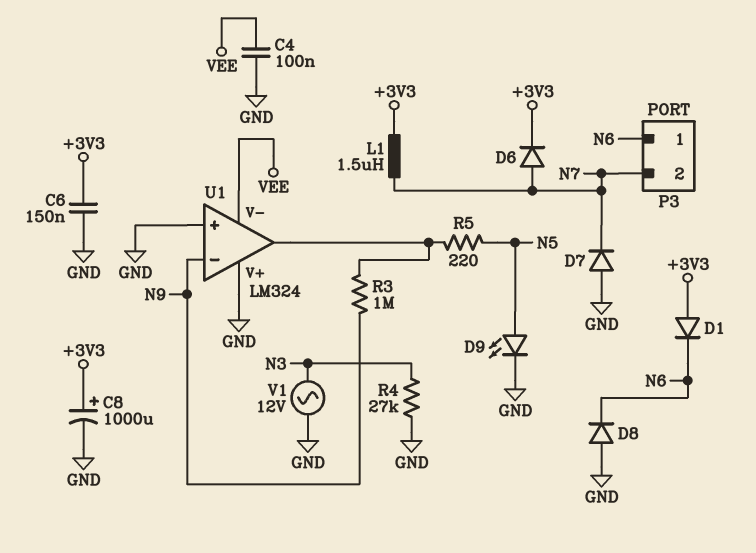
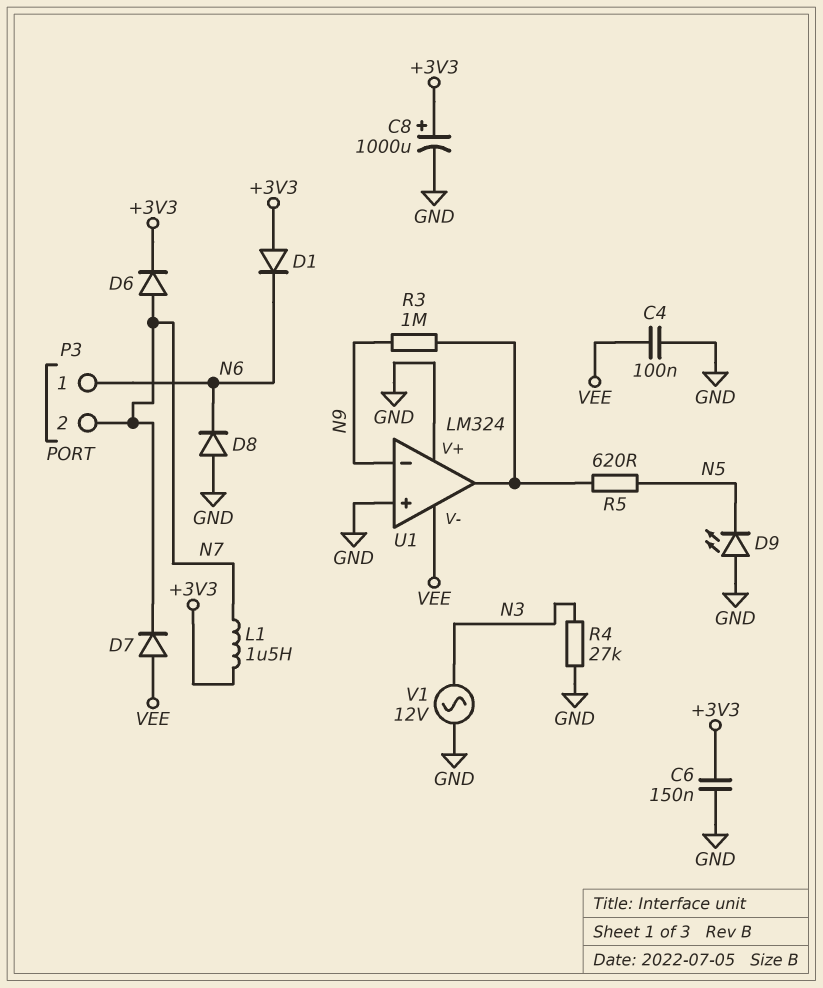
D7: diode (A GND, K N7) -> diode (A VEE, K N7)
D9: LED (A N5, K GND) -> LED (A GND, K N5)
R5: 220 (N5, U1/out) -> 620 (N5, U1/out)

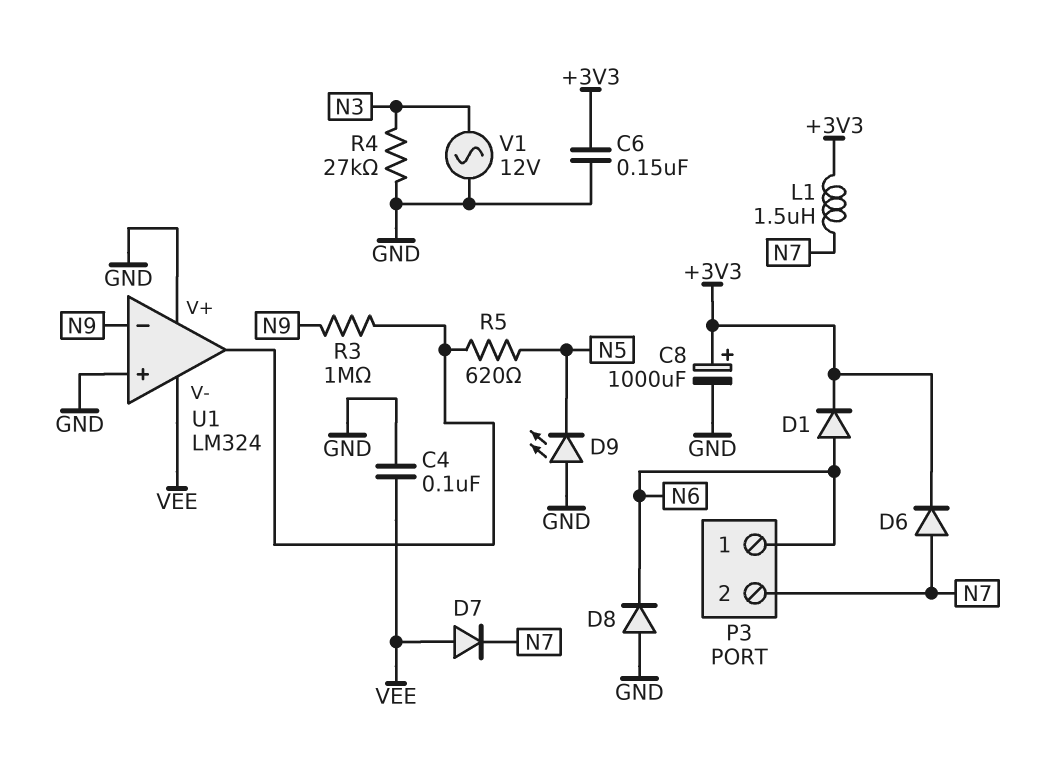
D1: diode (A +3V3, K N6) -> diode (A N6, K +3V3)

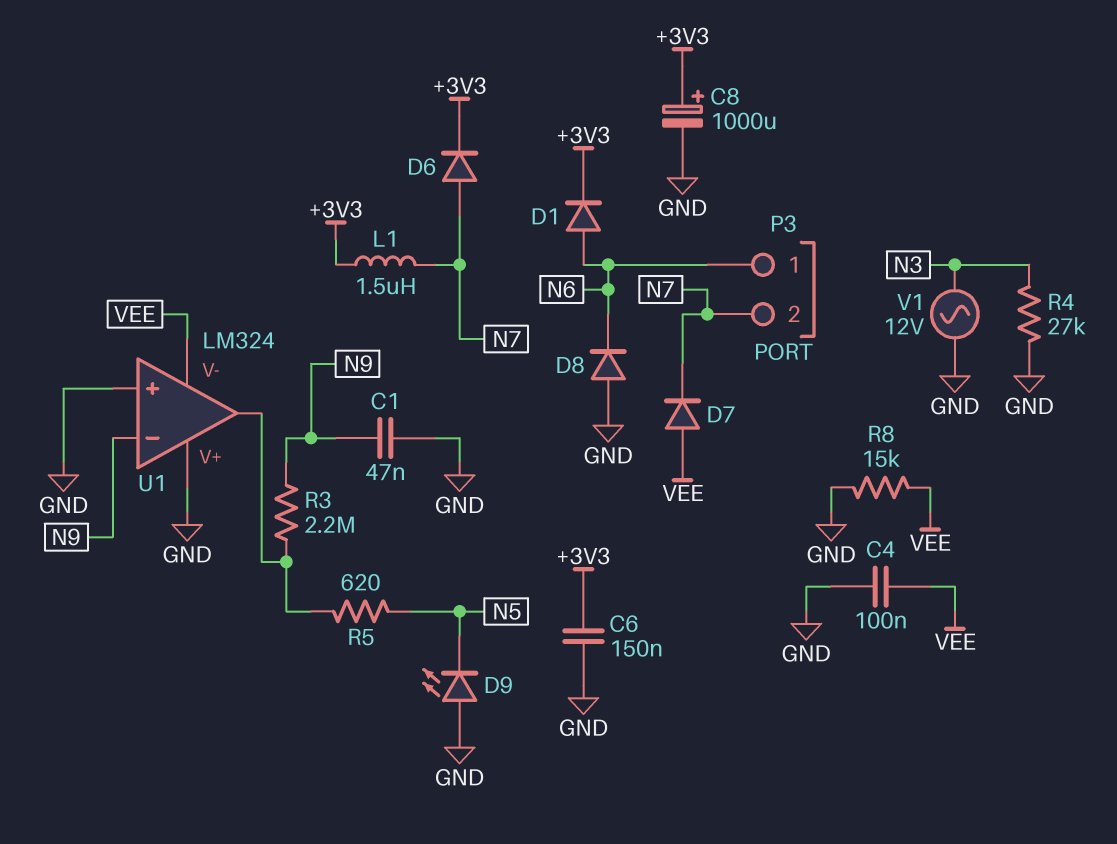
C1: none -> 47nF (GND, N9)
R3: 1M (N9, U1/out) -> 2.2M (N9, U1/out)
R8: none -> 15k (GND, VEE)

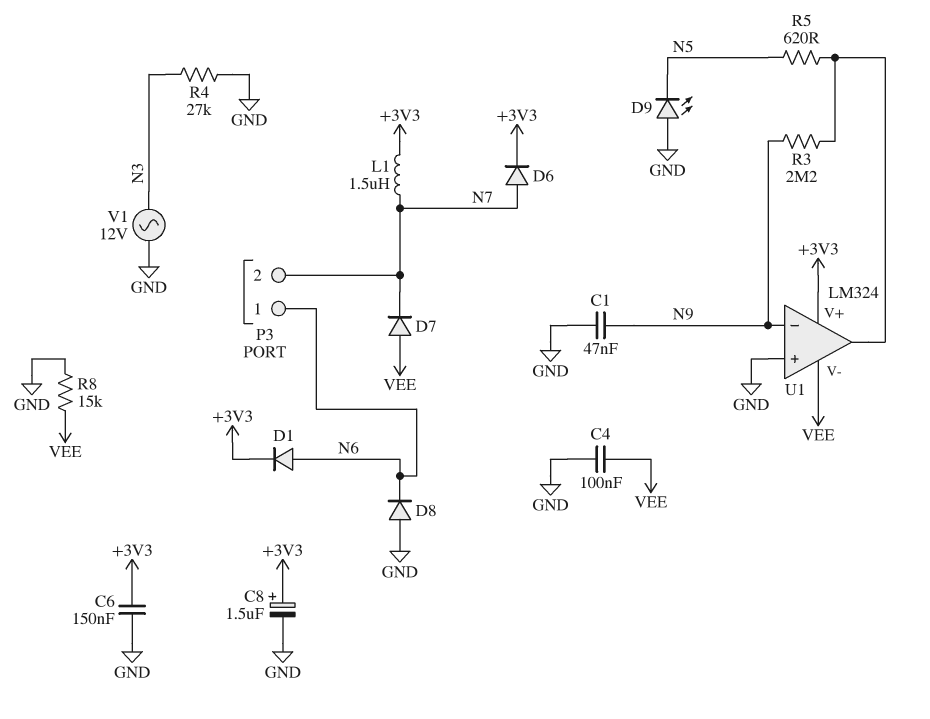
C8: 1000uF (plus +3V3, minus GND) -> 1.5uF (plus +3V3, minus GND)
U1 pin V+: GND -> +3V3

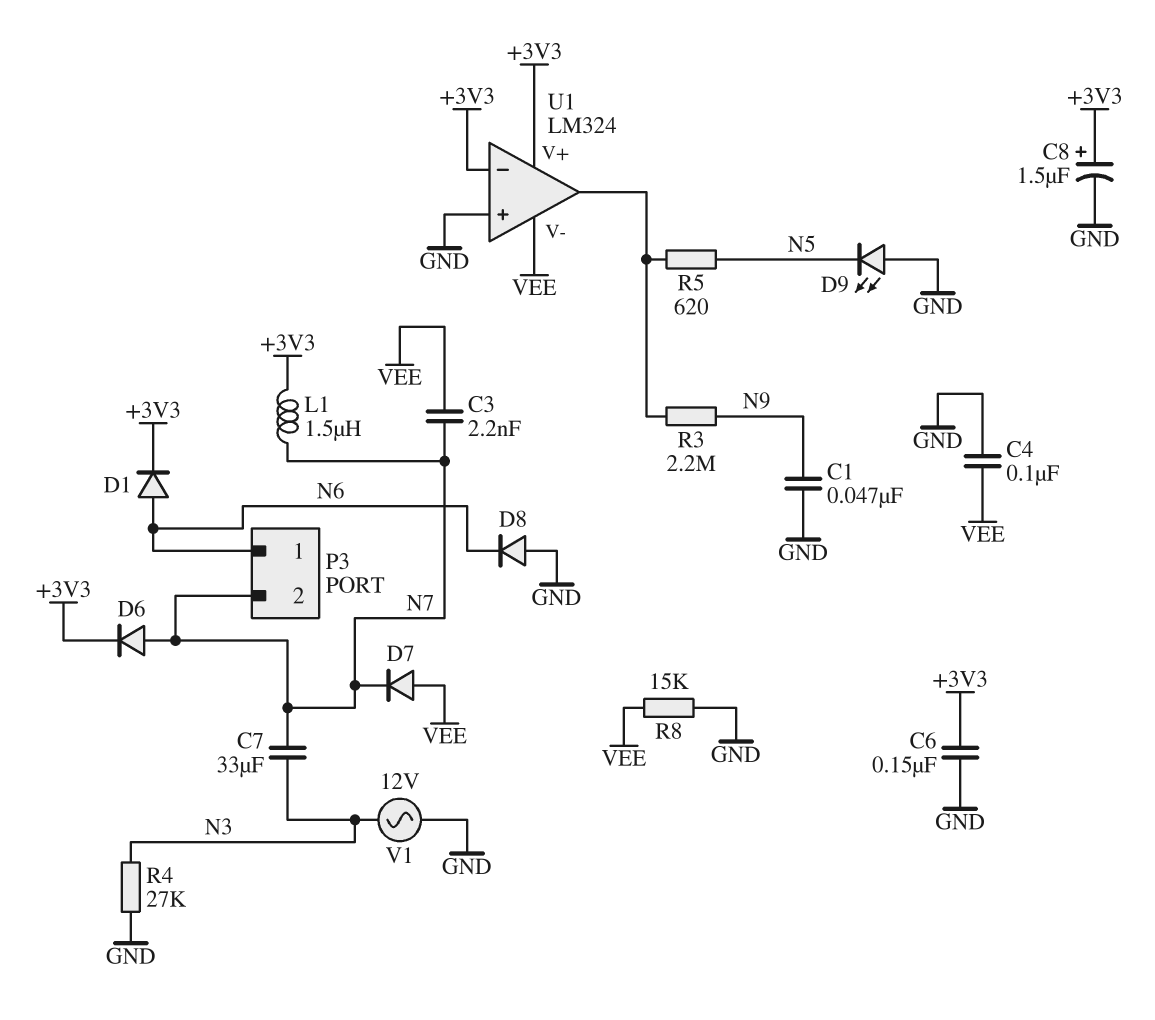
C3: none -> 2.2nF (N7, VEE)
C7: none -> 33uF (N3, N7)
U1 pin in-: N9 -> +3V3

